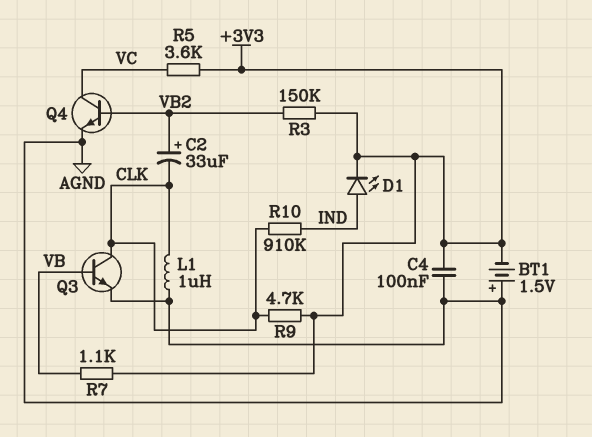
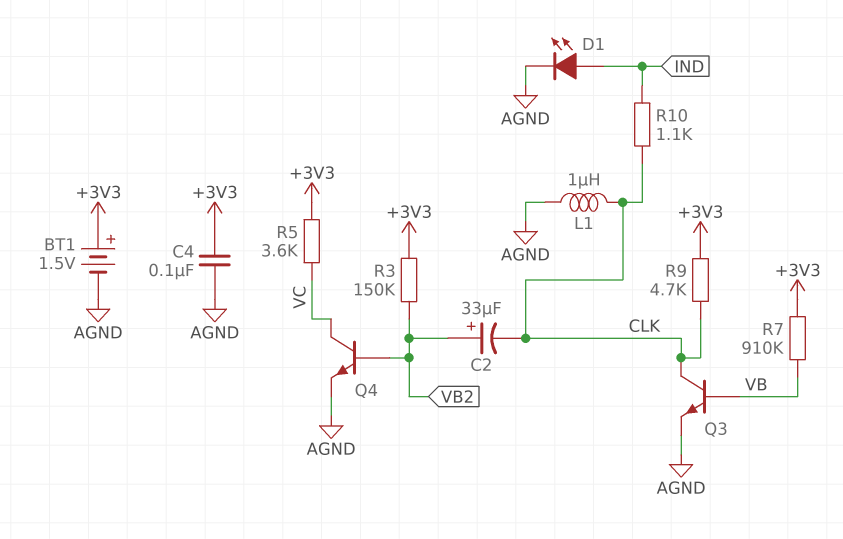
BT1: 1.5V (plus AGND, minus +3V3) -> 1.5V (plus +3V3, minus AGND)
D1: LED (A IND, K +3V3) -> LED (A IND, K AGND)
R7: 1.1k (+3V3, VB) -> 910k (+3V3, VB)
R10: 910k (CLK, IND) -> 1.1k (CLK, IND)

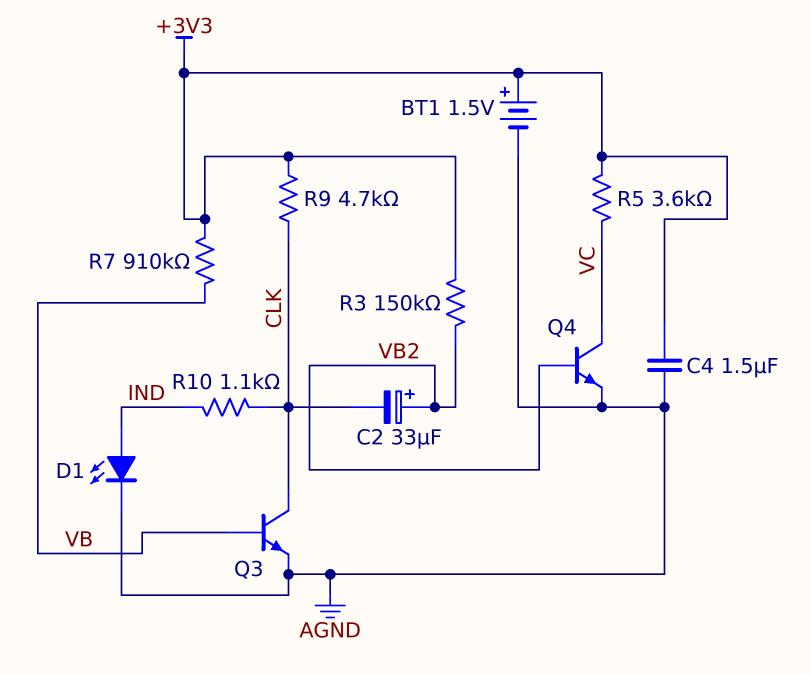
C4: 100nF (+3V3, AGND) -> 1.5uF (+3V3, AGND)
L1: 1uH (AGND, CLK) -> none

